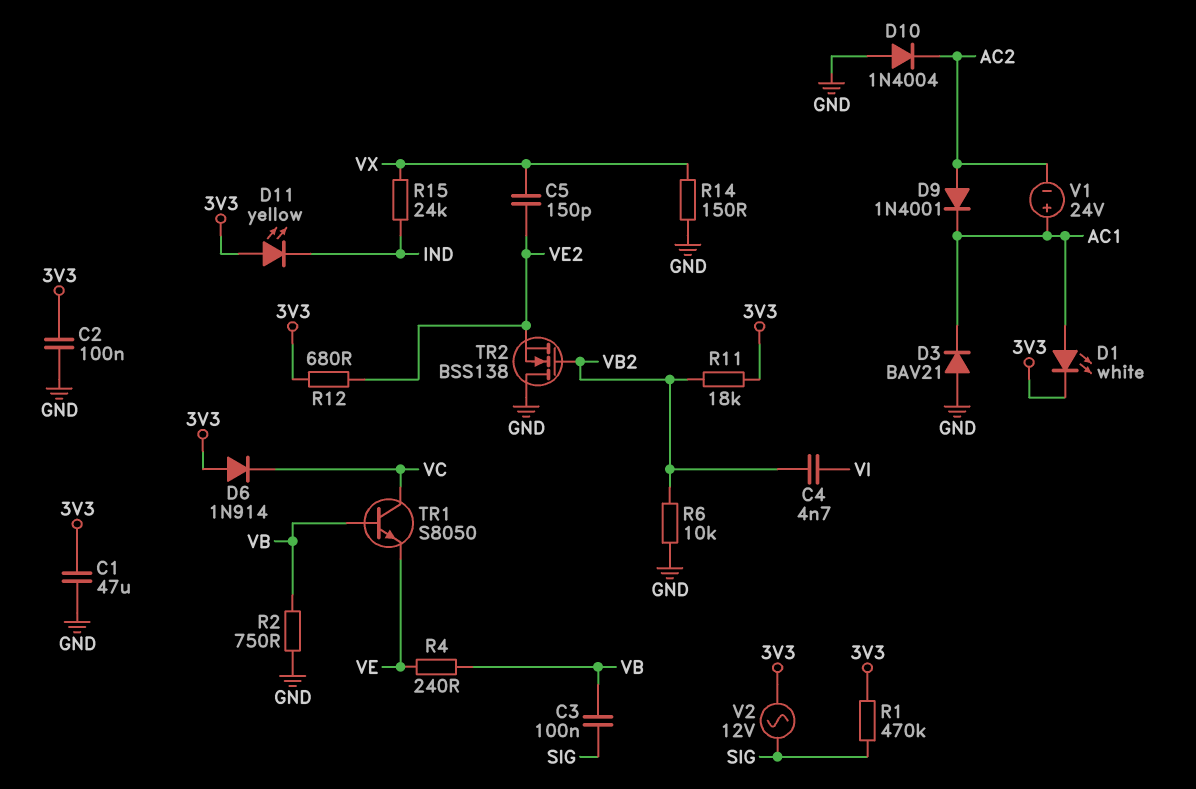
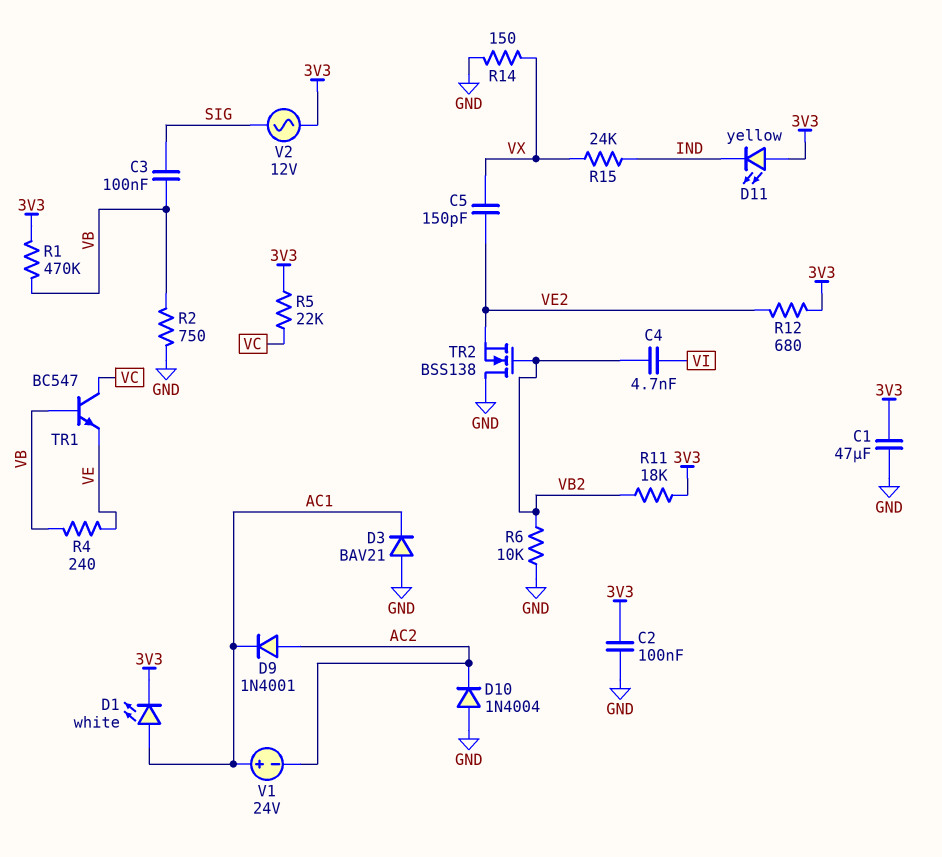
D6: diode 1N914 (A 3V3, K VC) -> none
R1: 470k (3V3, SIG) -> 470k (3V3, VB)
R5: none -> 22k (3V3, VC)
TR1: NPN S8050 (B VB, C VC, E VE) -> NPN BC547 (B VB, C VC, E VE)

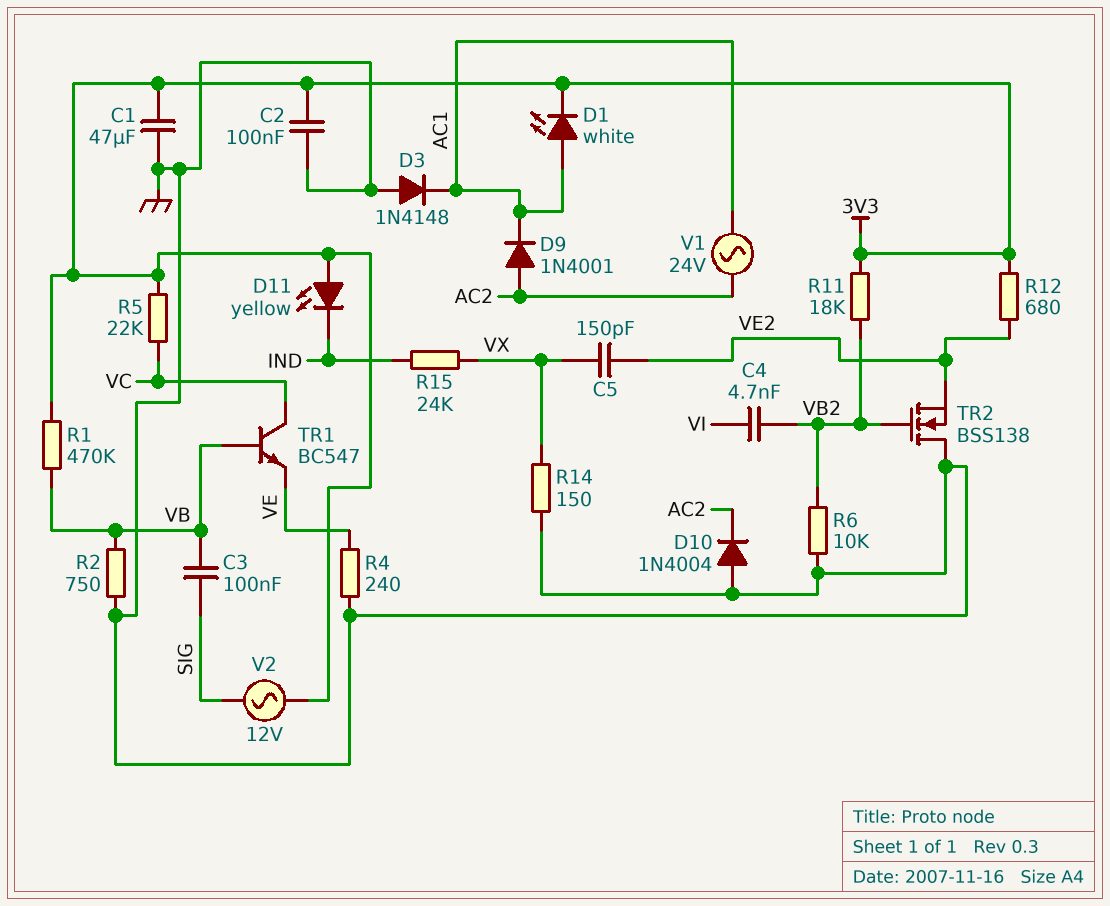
D3: diode BAV21 (A GND, K AC1) -> diode 1N4148 (A GND, K AC1)
R4: 240 (VB, VE) -> 240 (GND, VE)
V1: 24V (plus AC1, minus AC2) -> AC 24V (AC1, AC2)

